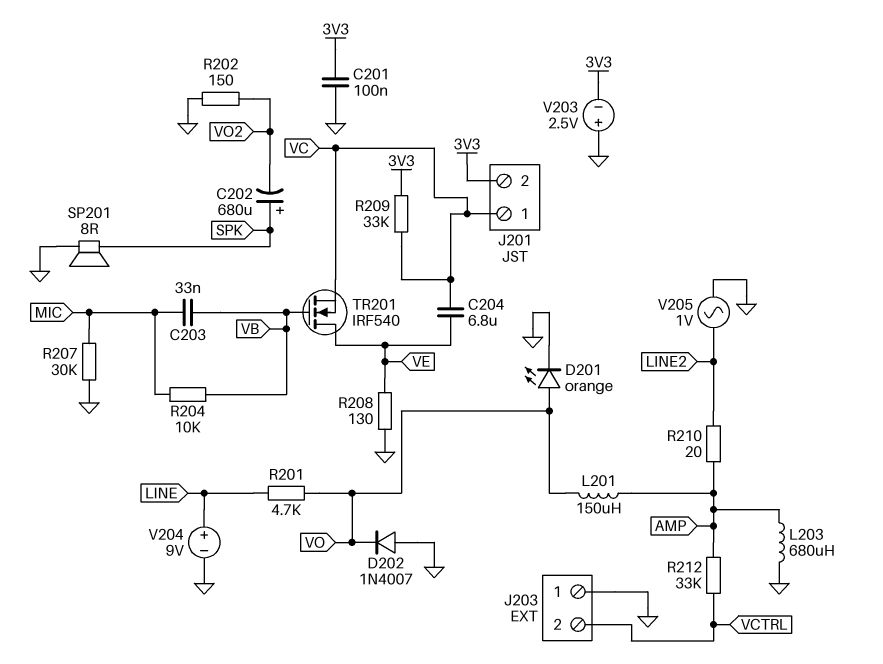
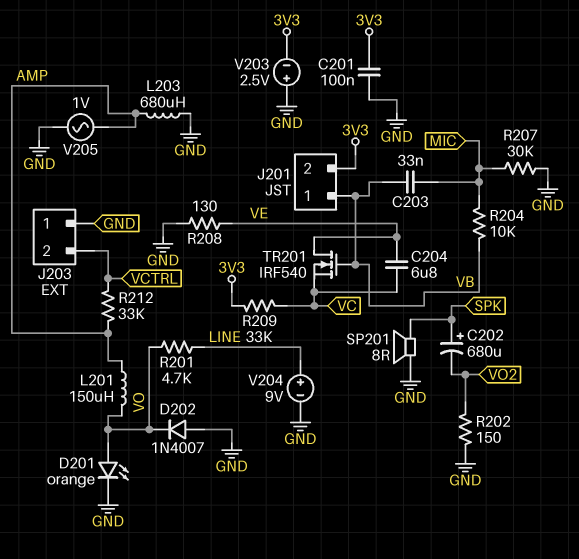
J201 pin 1: VC -> VB
R210: 20 (AMP, LINE2) -> none
V205: AC 1V (GND, LINE2) -> AC 1V (AMP, GND)

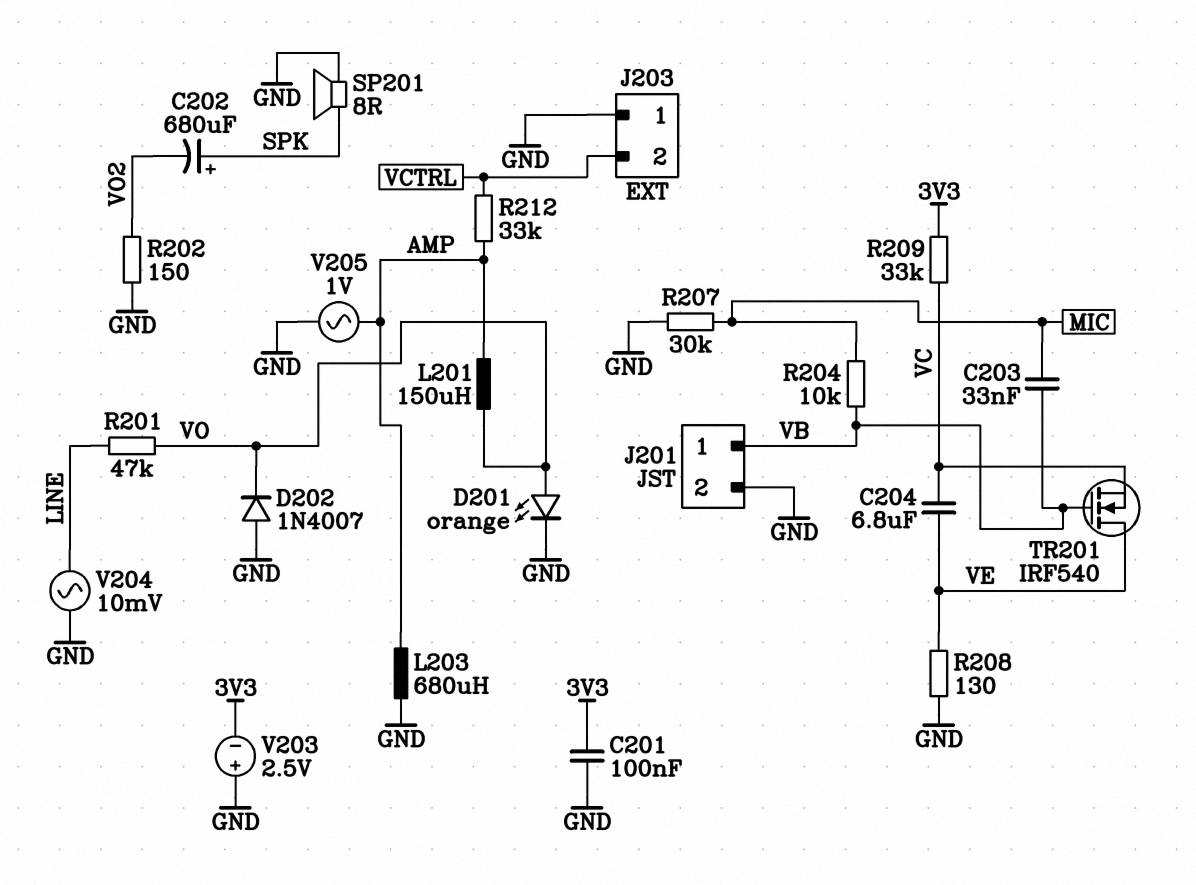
J201 pin 2: 3V3 -> GND
R201: 4.7k (LINE, VO) -> 47k (LINE, VO)
V204: 9V (plus LINE, minus GND) -> AC 10mV (GND, LINE)

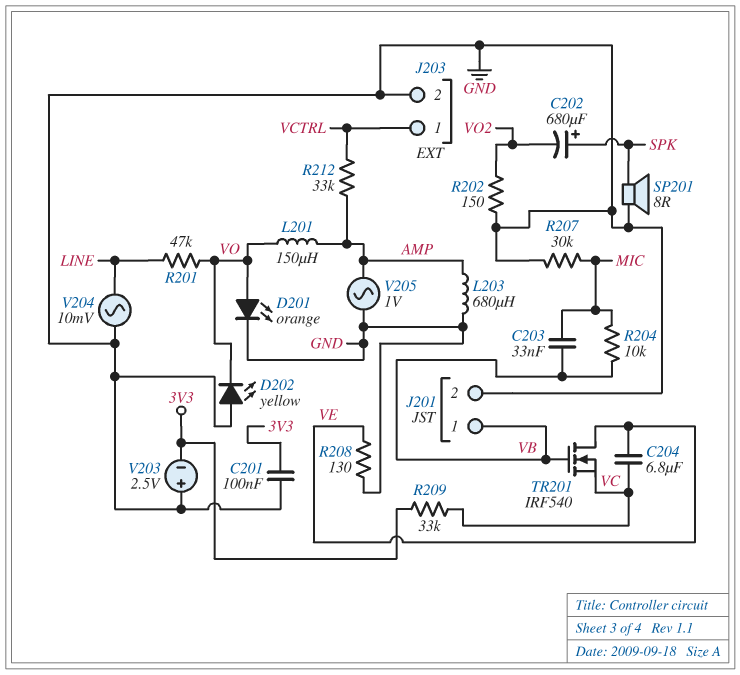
D202: diode 1N4007 (A GND, K VO) -> LED yellow (A GND, K VO)
J203 pin 1: GND -> VCTRL
J203 pin 2: VCTRL -> GND

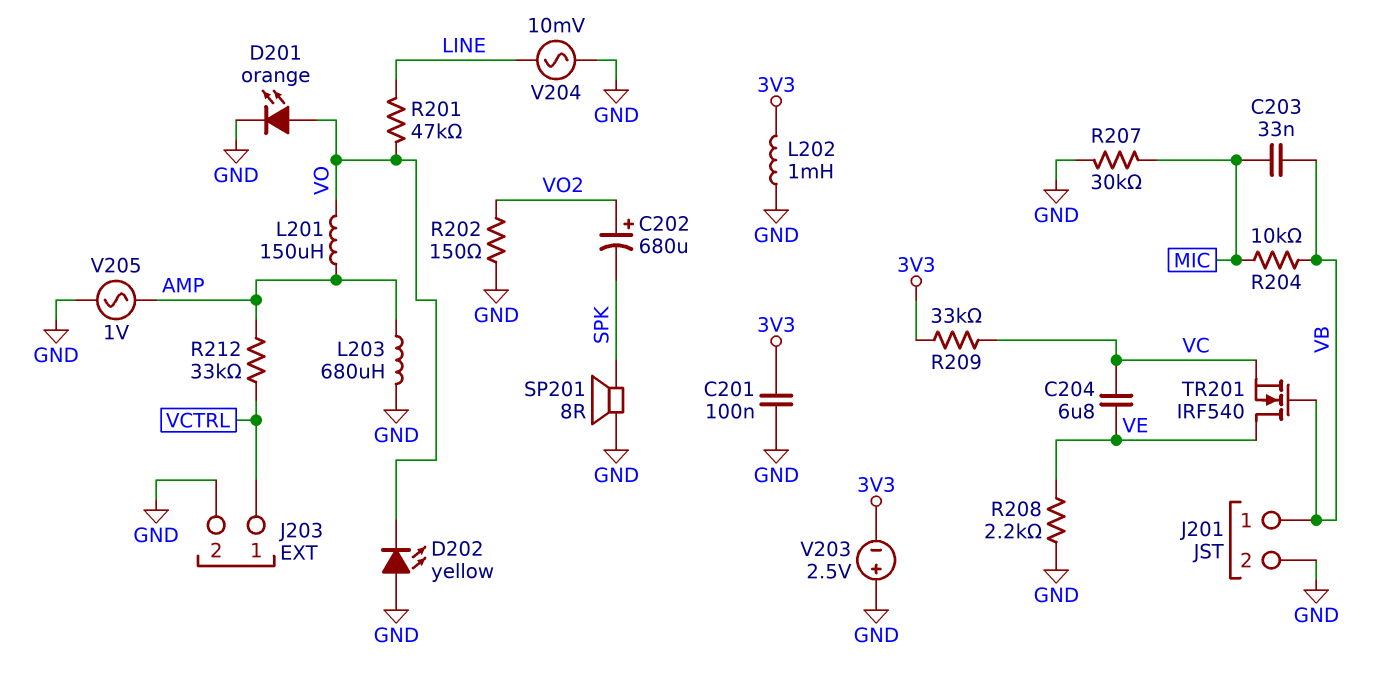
C202: 680uF (plus SPK, minus VO2) -> 680uF (plus VO2, minus SPK)
L202: none -> 1mH (3V3, GND)
R208: 130 (GND, VE) -> 2.2k (GND, VE)

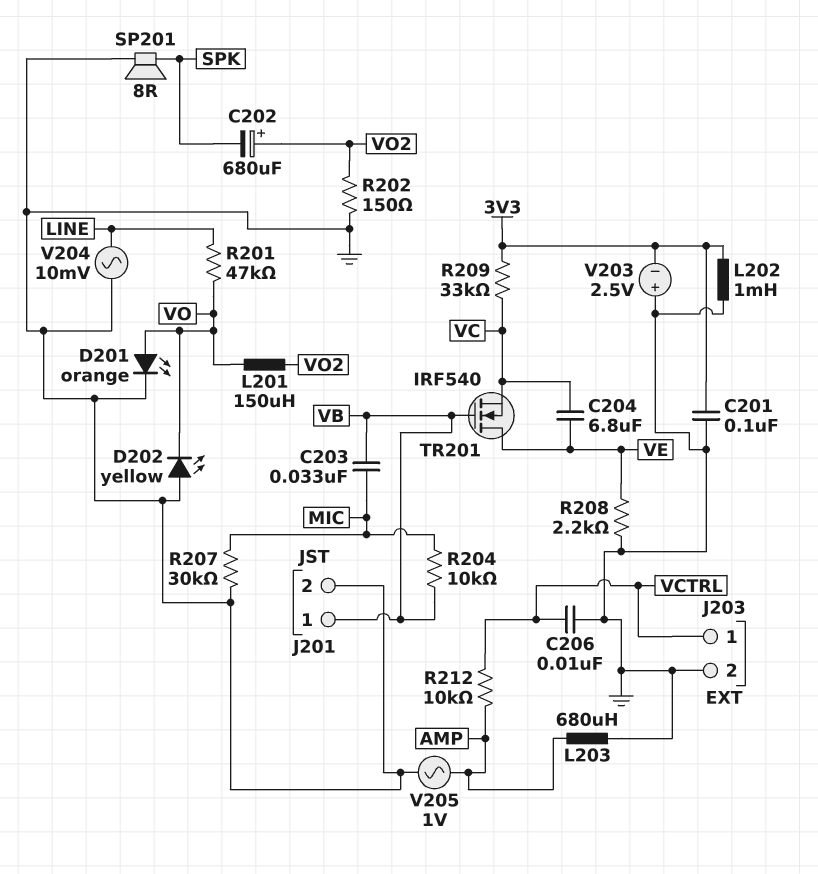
C206: none -> 10nF (GND, VCTRL)
L201: 150uH (AMP, VO) -> 150uH (VO, VO2)
R212: 33k (AMP, VCTRL) -> 10k (AMP, VCTRL)

